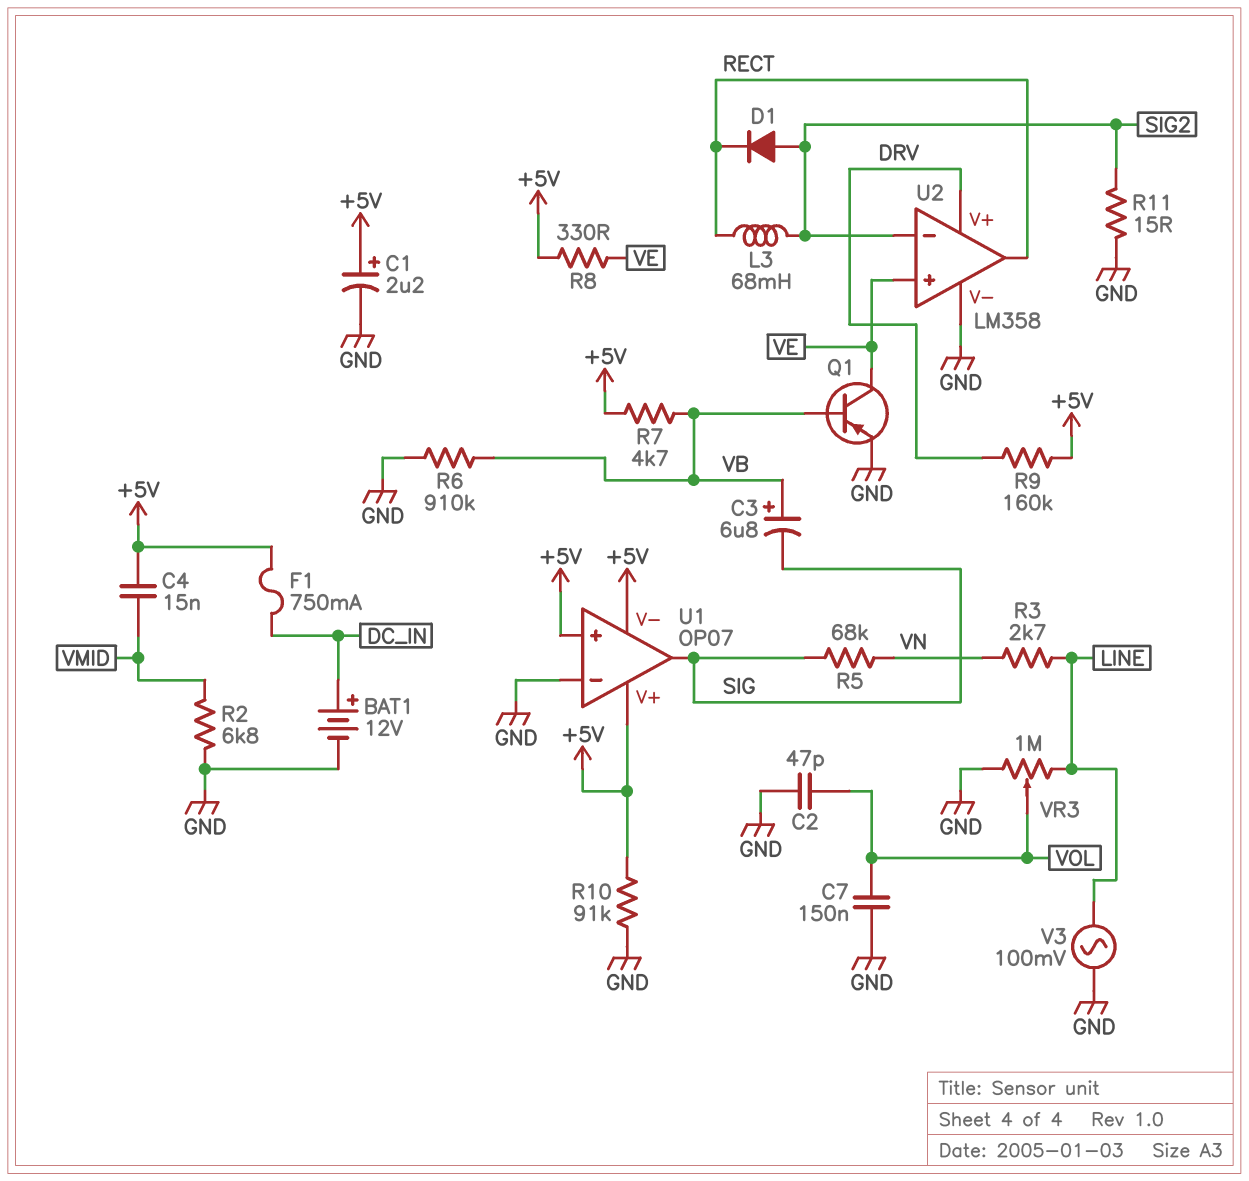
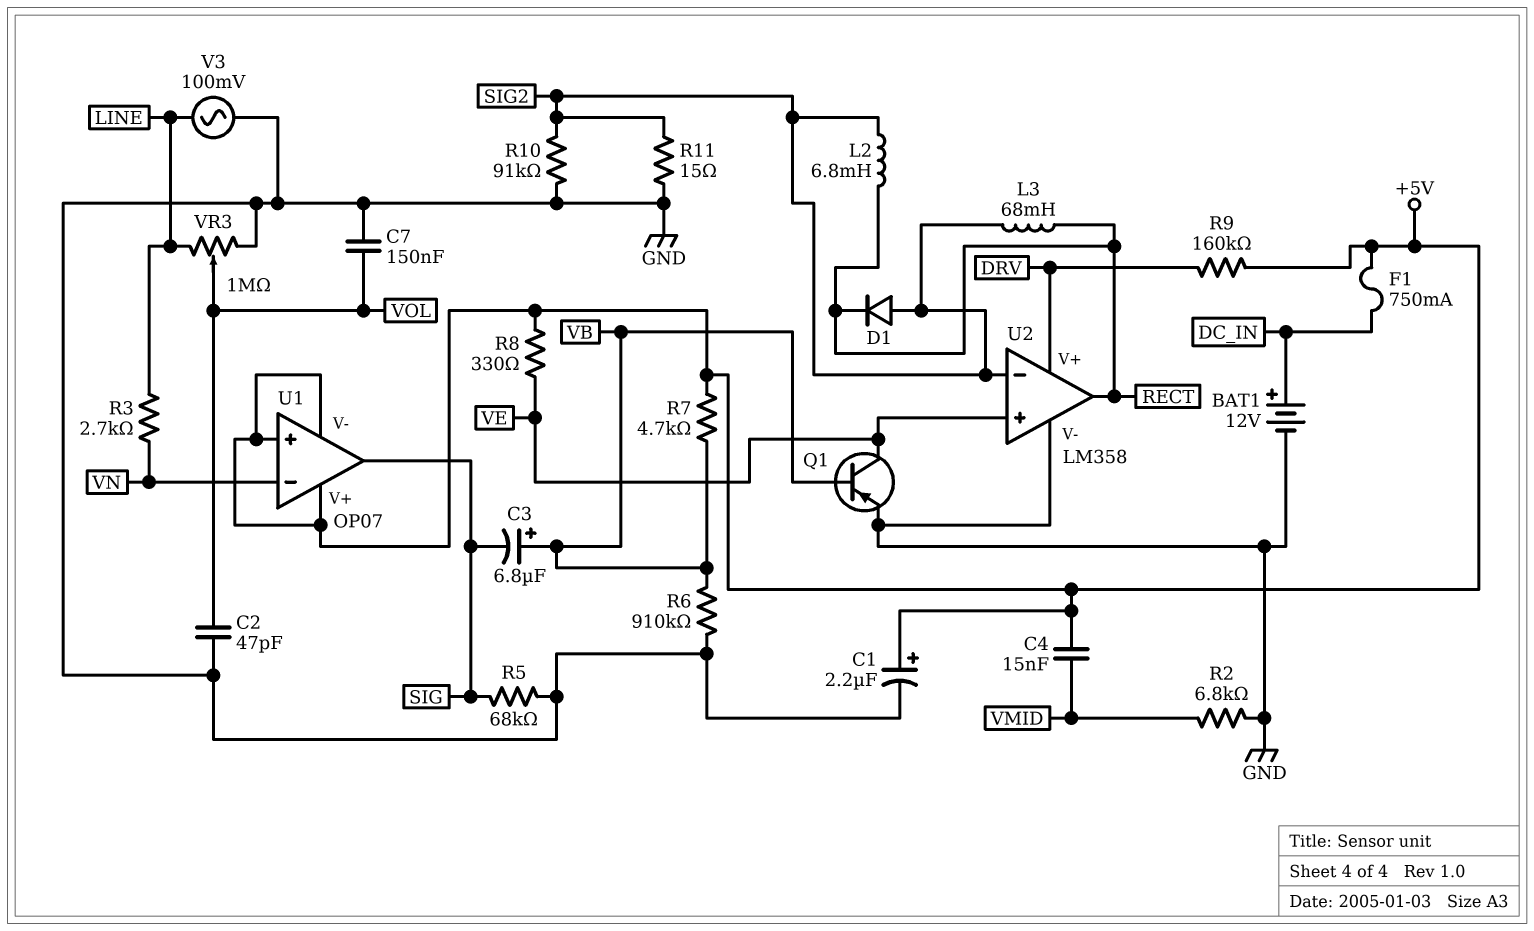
L2: none -> 6.8mH (RECT, SIG2)
R5: 68k (SIG, VN) -> 68k (GND, SIG)
R10: 91k (+5V, GND) -> 91k (GND, SIG2)
U1 pin in-: GND -> VN

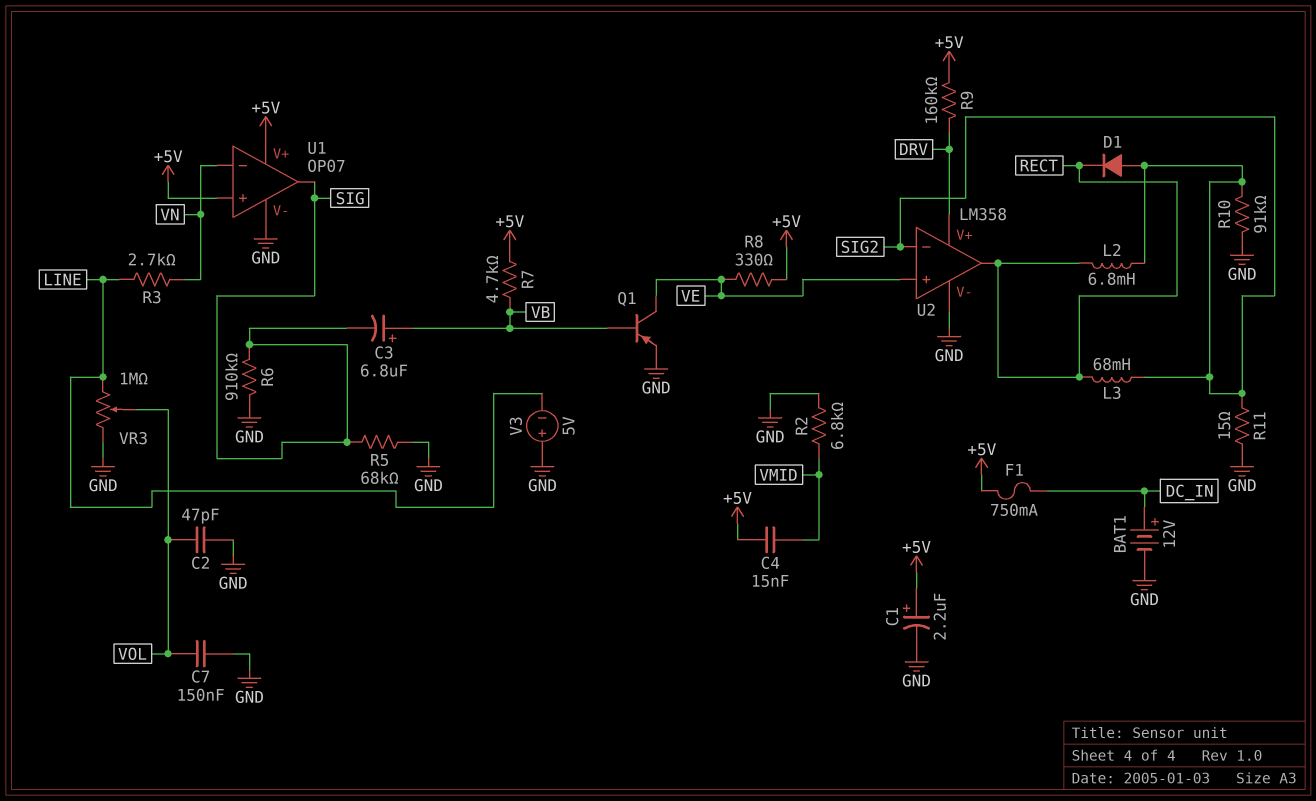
R6: 910k (GND, VB) -> 910k (GND, SIG)
U1 pin V-: +5V -> GND
V3: AC 100mV (GND, LINE) -> 5V (plus GND, minus LINE)

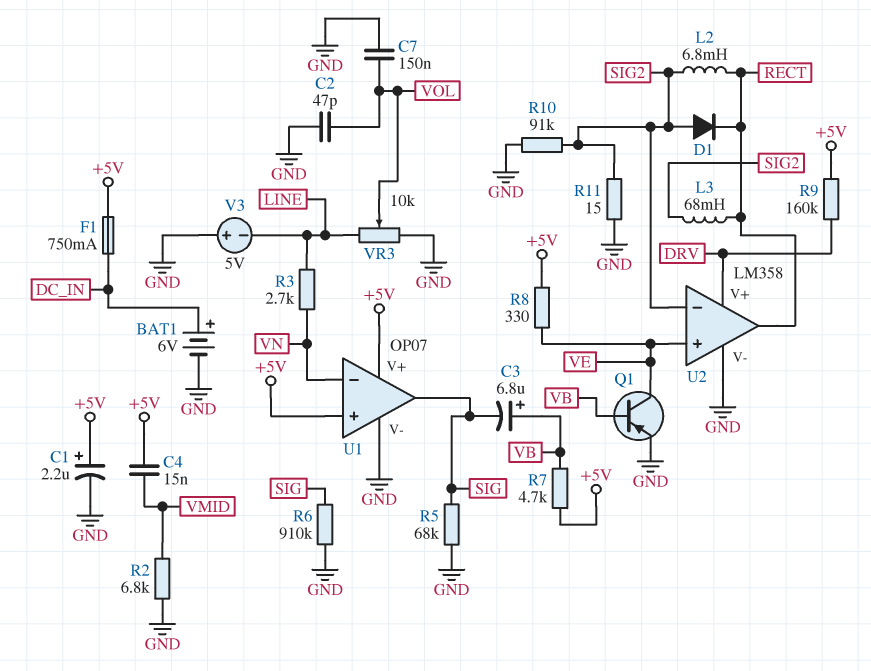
BAT1: 12V (plus DC_IN, minus GND) -> 6V (plus DC_IN, minus GND)
VR3: 1M (GND, LINE, wiper VOL) -> 10k (GND, LINE, wiper VOL)

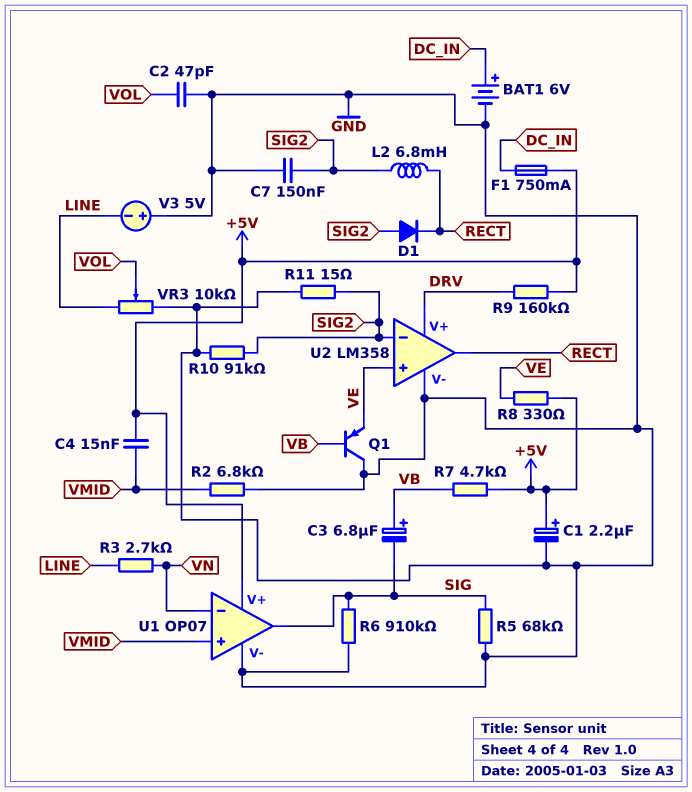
C7: 150nF (GND, VOL) -> 150nF (GND, SIG2)
L3: 68mH (RECT, SIG2) -> none
Q1: PNP (B VB, C VE, E GND) -> PNP (B VB, C GND, E VE)
U1 pin in+: +5V -> VMID

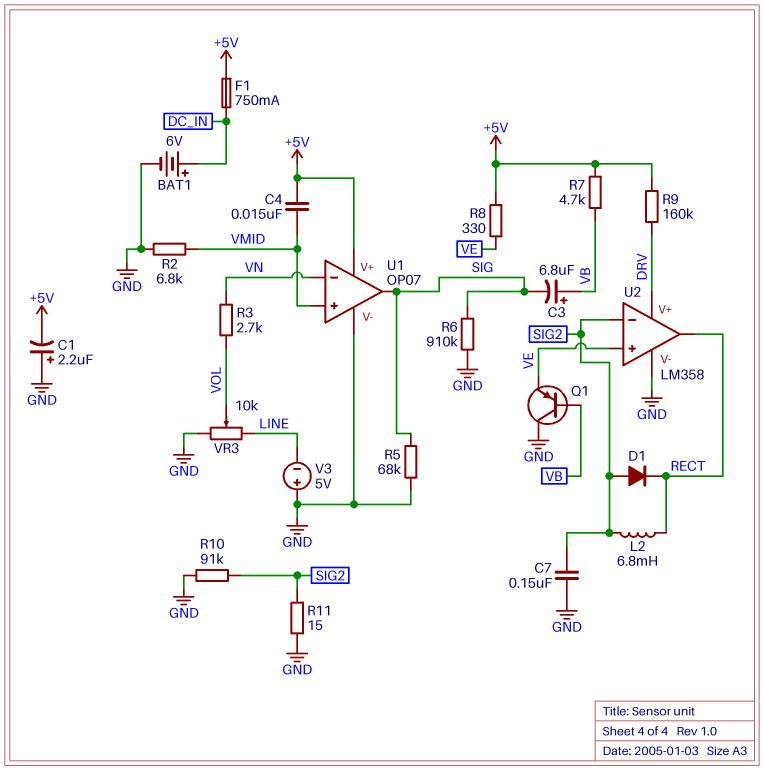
C1: 2.2uF (plus +5V, minus GND) -> 2.2uF (plus GND, minus +5V)
C2: 47pF (GND, VOL) -> none
R3: 2.7k (LINE, VN) -> 2.7k (VN, VOL)

